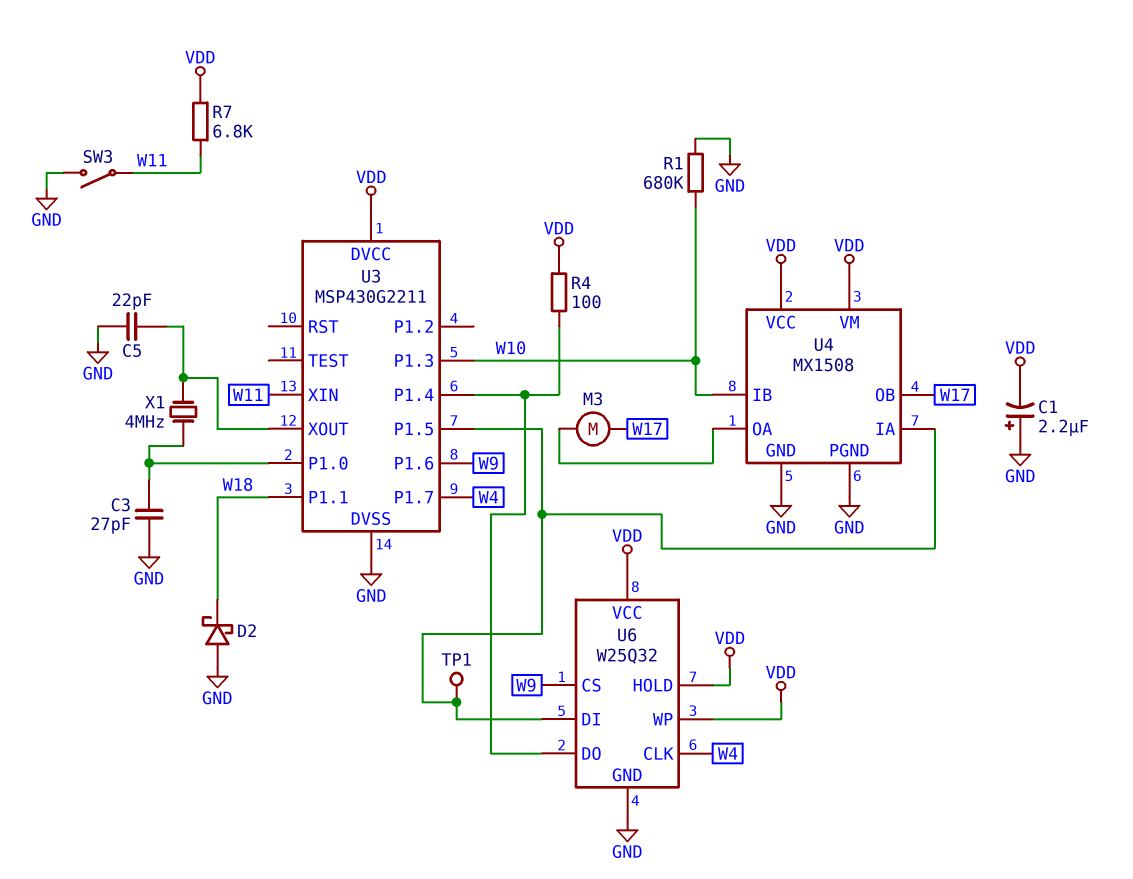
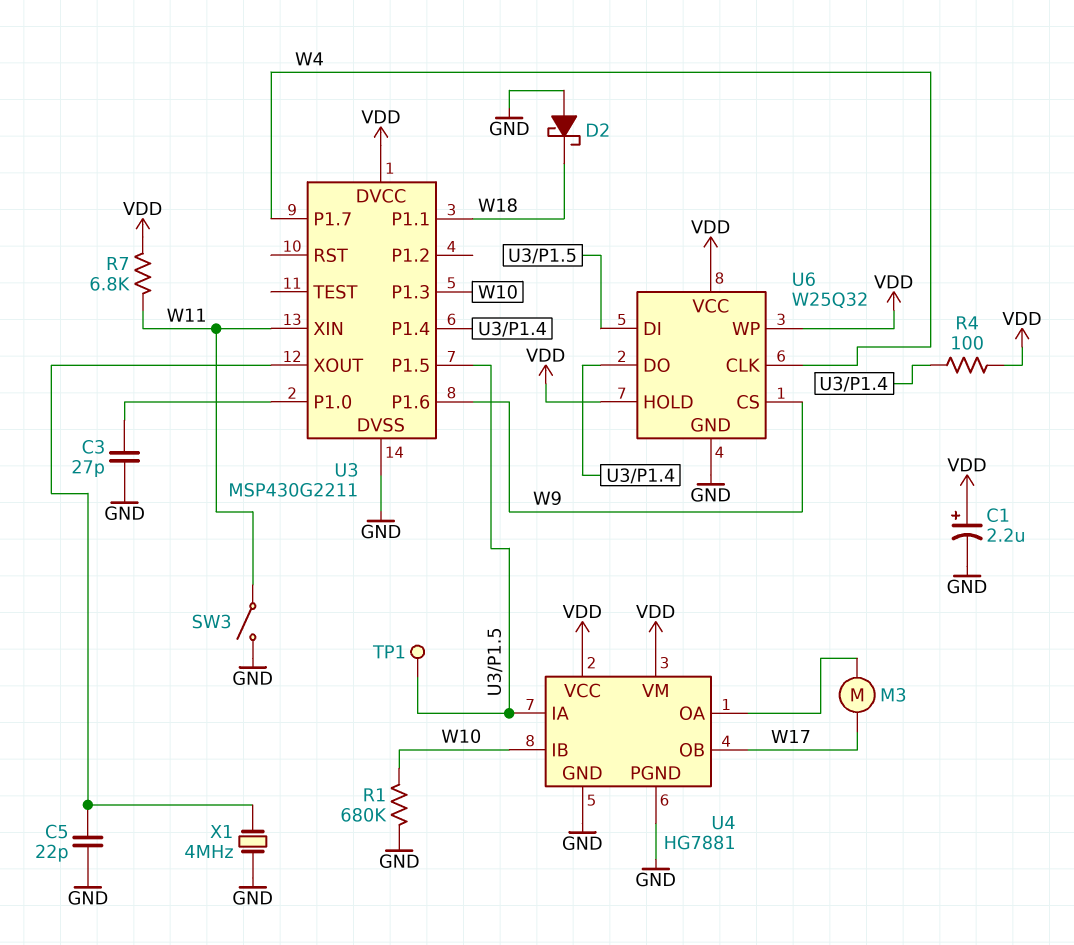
C1: 2.2uF (plus GND, minus VDD) -> 2.2uF (plus VDD, minus GND)
U4: MX1508 -> HG7881
X1: 4MHz (U3/P1.0, U3/XOUT) -> 4MHz (GND, U3/XOUT)

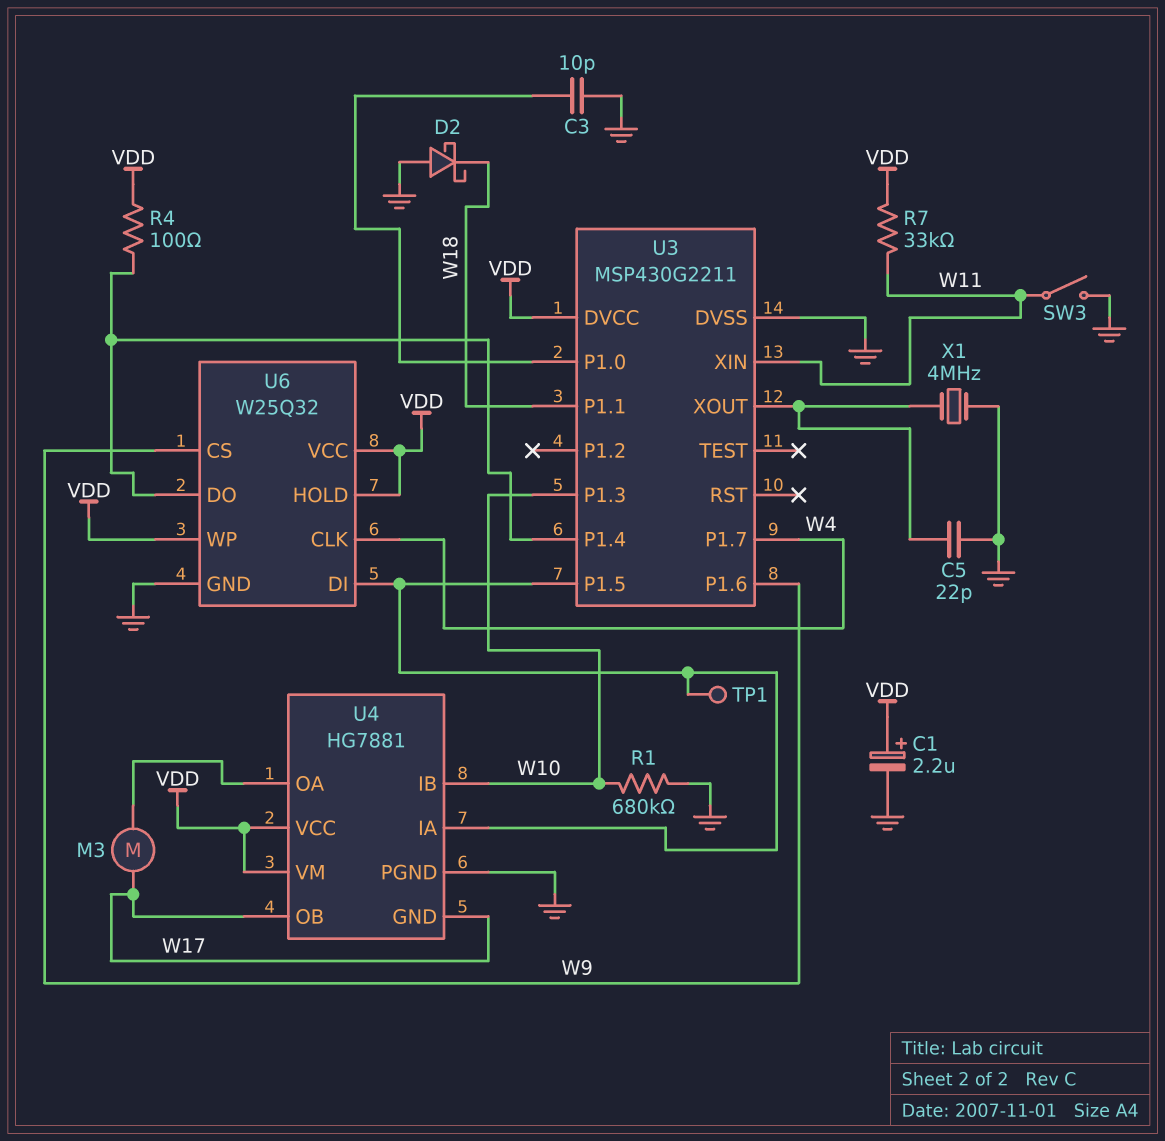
C3: 27pF (GND, U3/P1.0) -> 10pF (GND, U3/P1.0)
R7: 6.8k (VDD, W11) -> 33k (VDD, W11)
U4 pin GND: GND -> W17

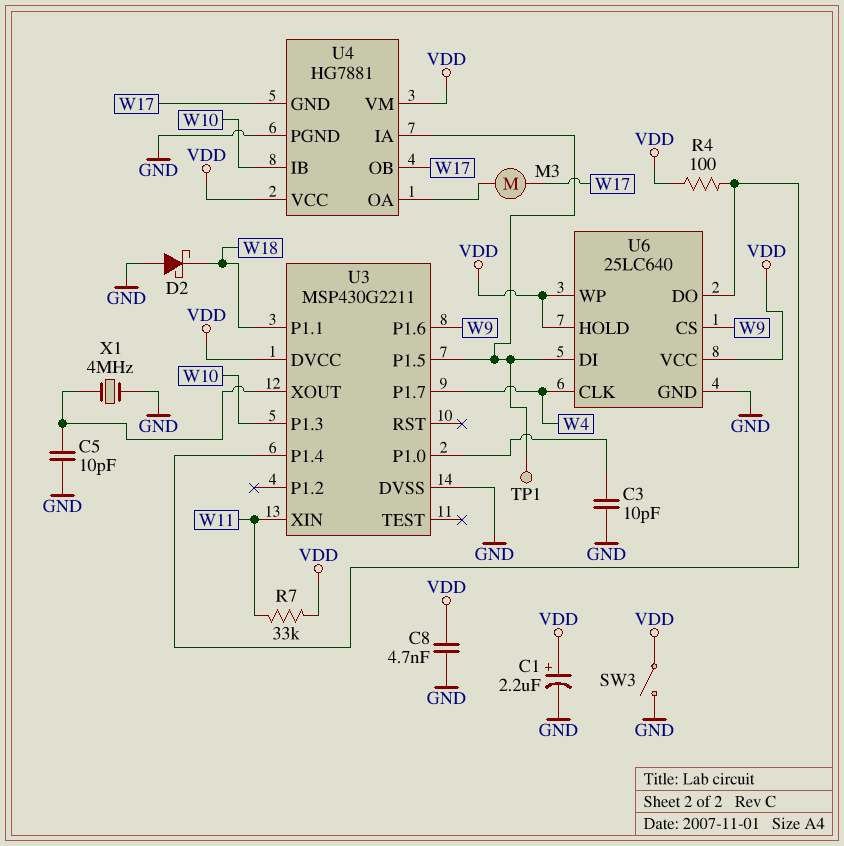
C5: 22pF (GND, U3/XOUT) -> 10pF (GND, U3/XOUT)
C8: none -> 4.7nF (GND, VDD)
R1: 680k (GND, W10) -> none
SW3: switch (GND, W11) -> switch (GND, VDD)
U6: W25Q32 -> 25LC640

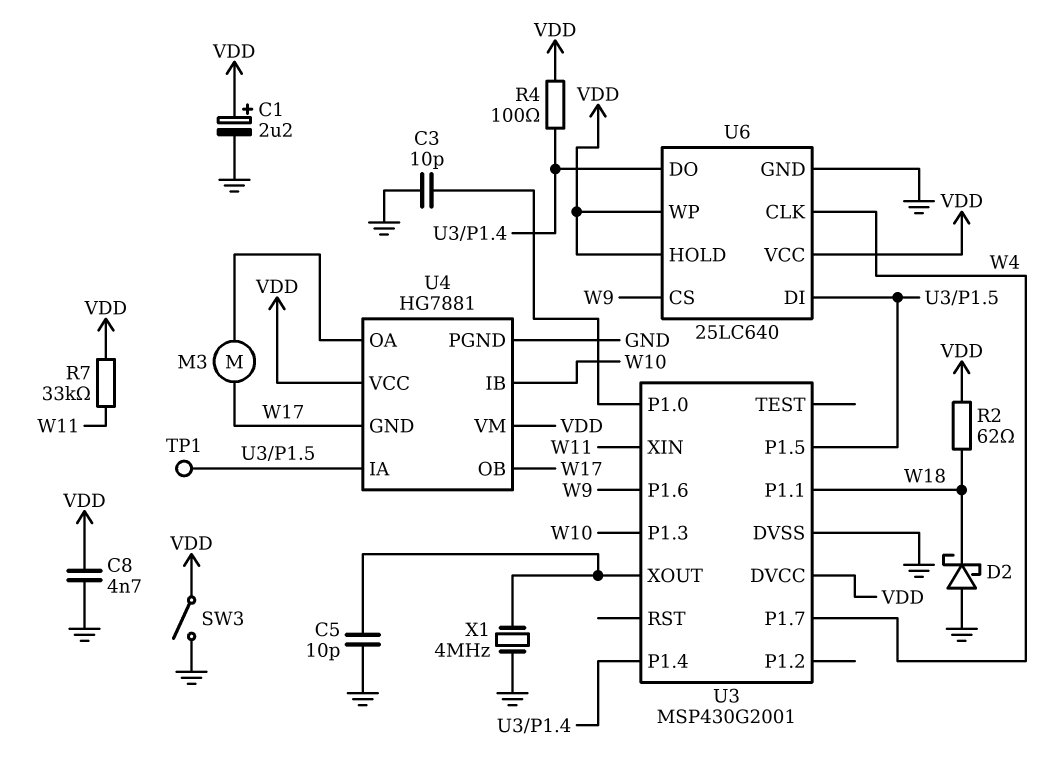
R2: none -> 62 (VDD, W18)
U3: MSP430G2211 -> MSP430G2001

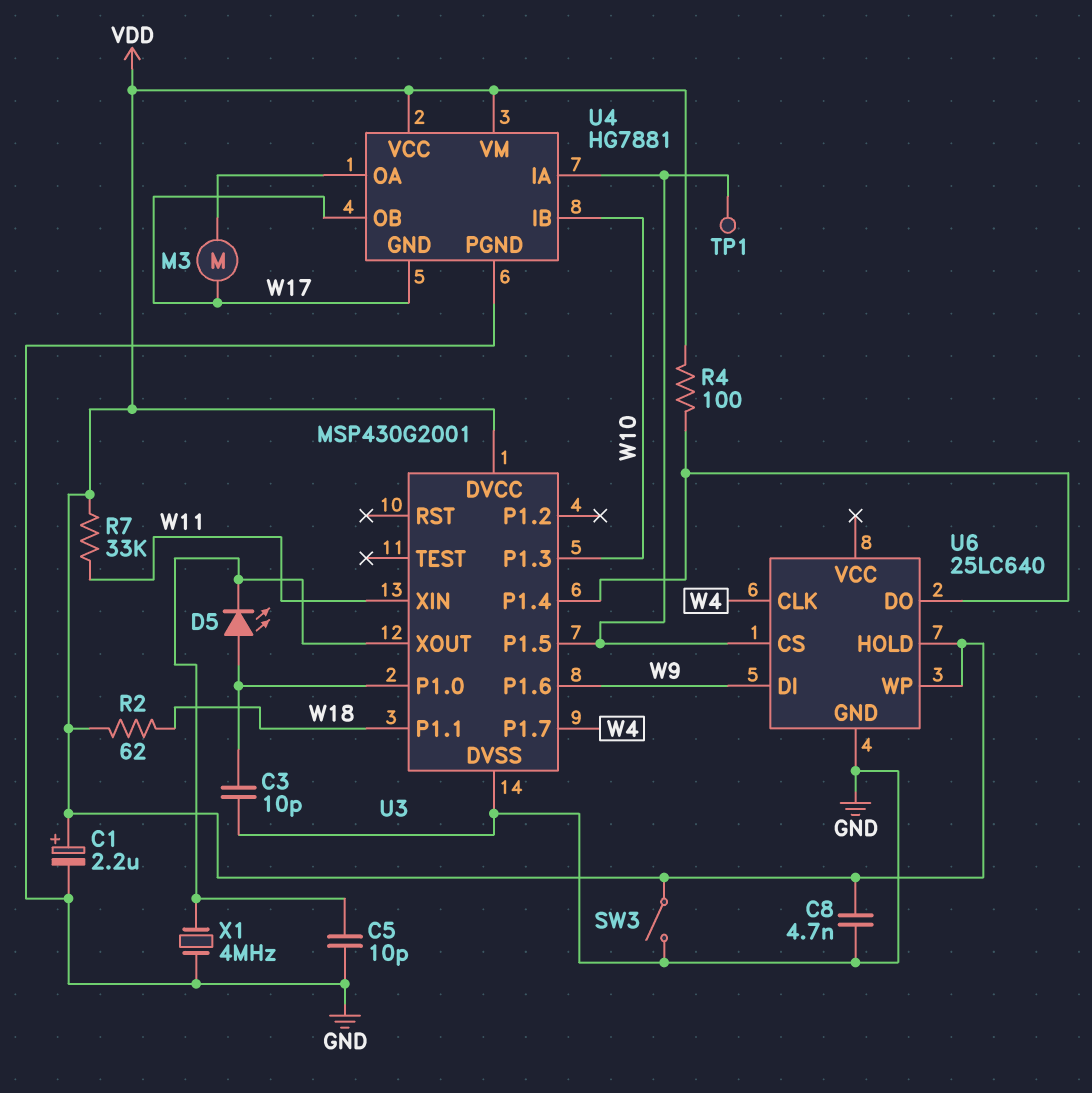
D2: schottky (A GND, K W18) -> none
D5: none -> LED (A U3/P1.0, K U3/XOUT)
U6 pin CS: W9 -> U3/P1.5
U6 pin DI: U3/P1.5 -> W9
U6 pin VCC: VDD -> none

